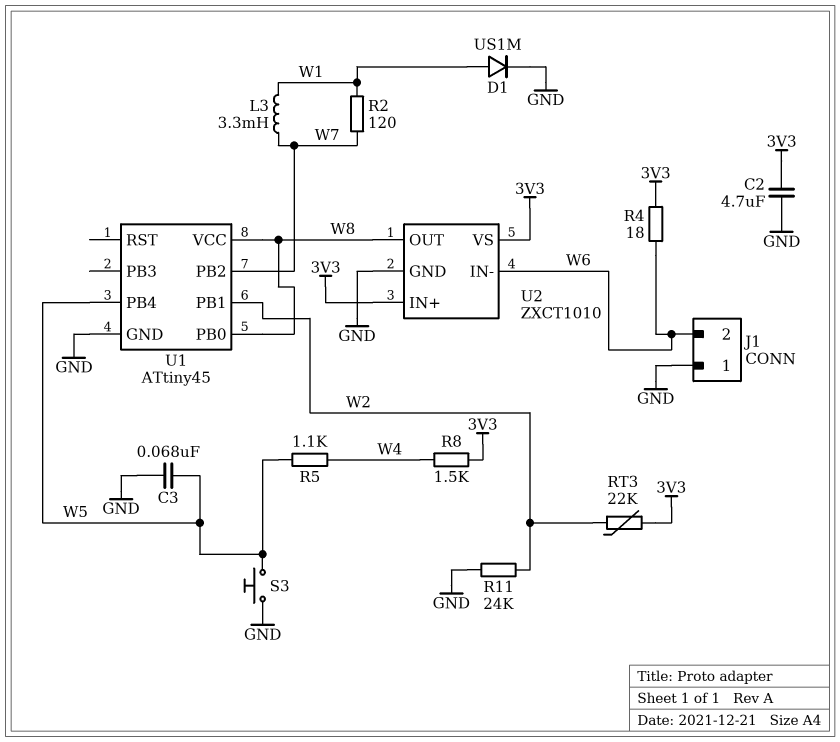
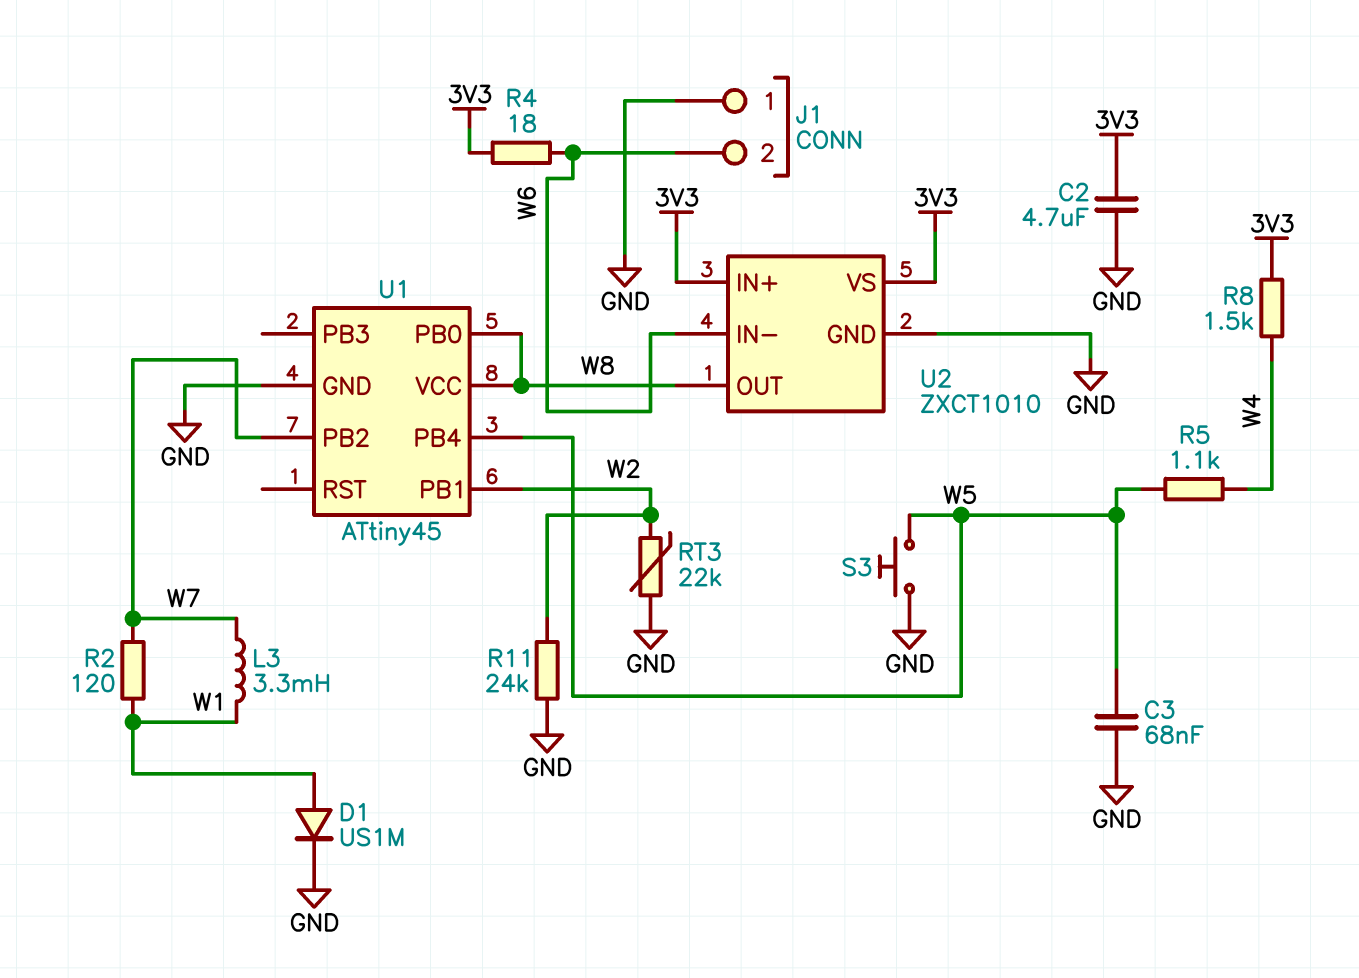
RT3: 22k (3V3, W2) -> 22k (GND, W2)

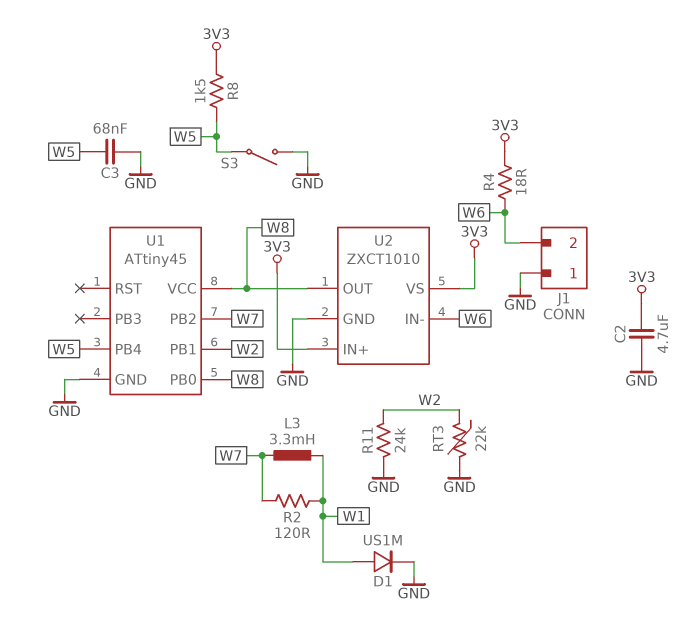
R5: 1.1k (W4, W5) -> none
R8: 1.5k (3V3, W4) -> 1.5k (3V3, W5)
S3: button (GND, W5) -> switch (GND, W5)

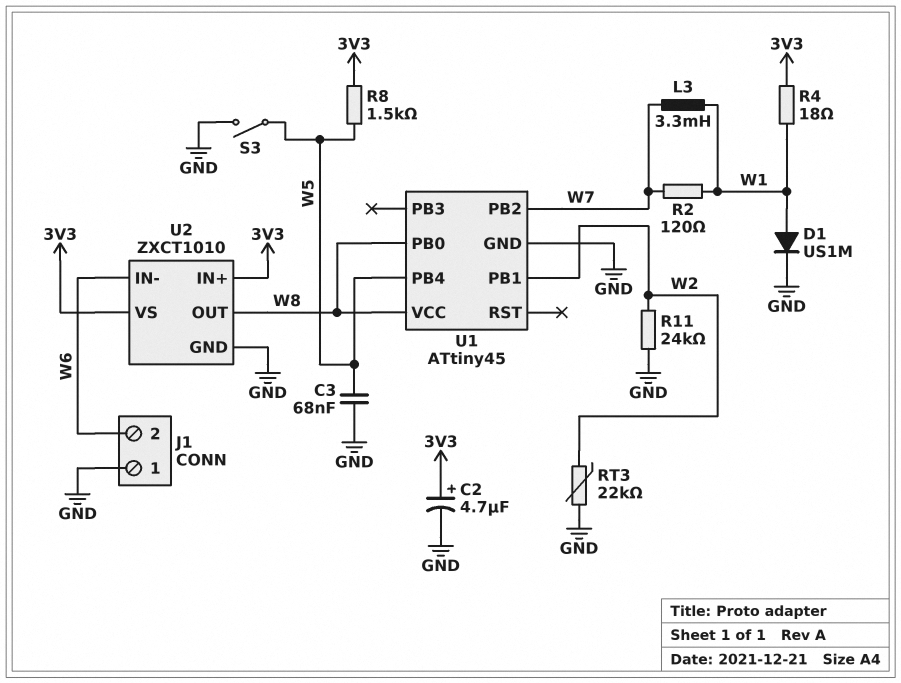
C2: 4.7uF (3V3, GND) -> 4.7uF (plus 3V3, minus GND)
R4: 18 (3V3, W6) -> 18 (3V3, W1)

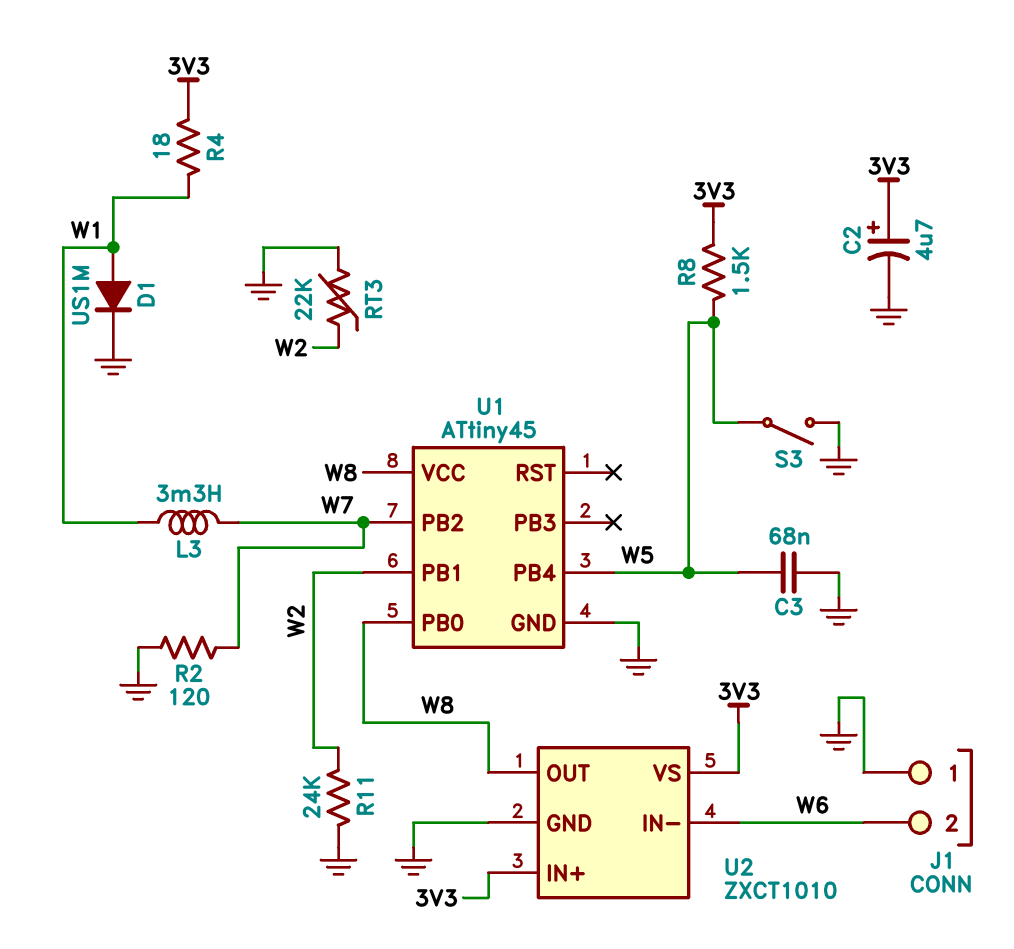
R2: 120 (W1, W7) -> 120 (GND, W7)

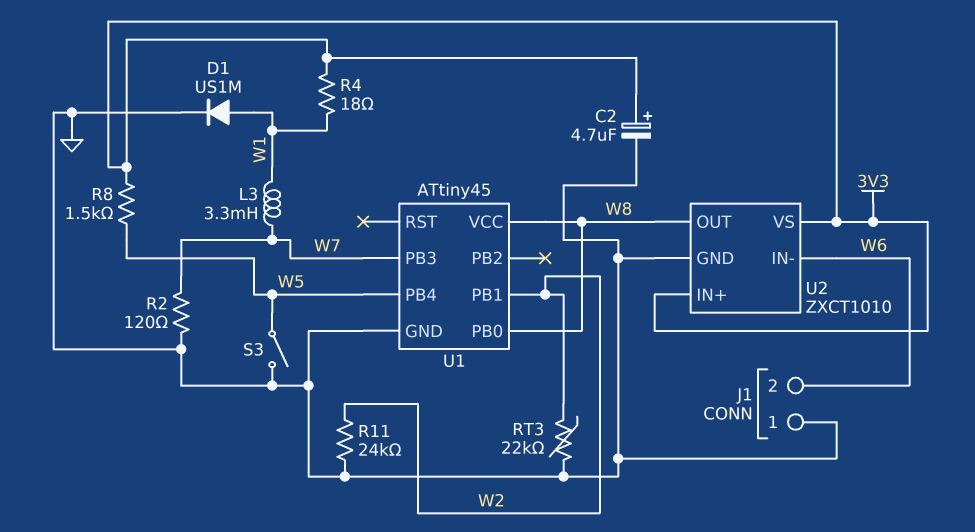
C3: 68nF (GND, W5) -> none
U1 pin PB2: W7 -> none
U1 pin PB3: none -> W7

